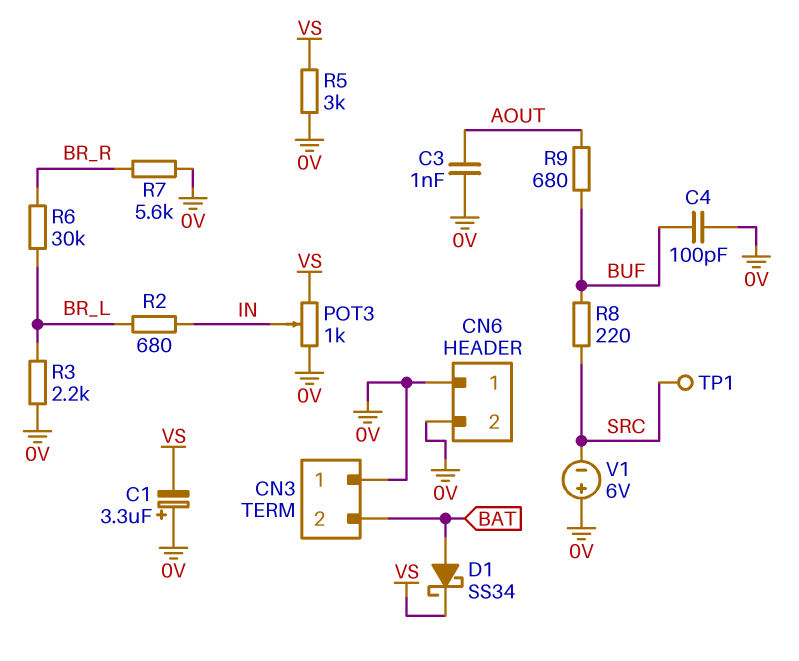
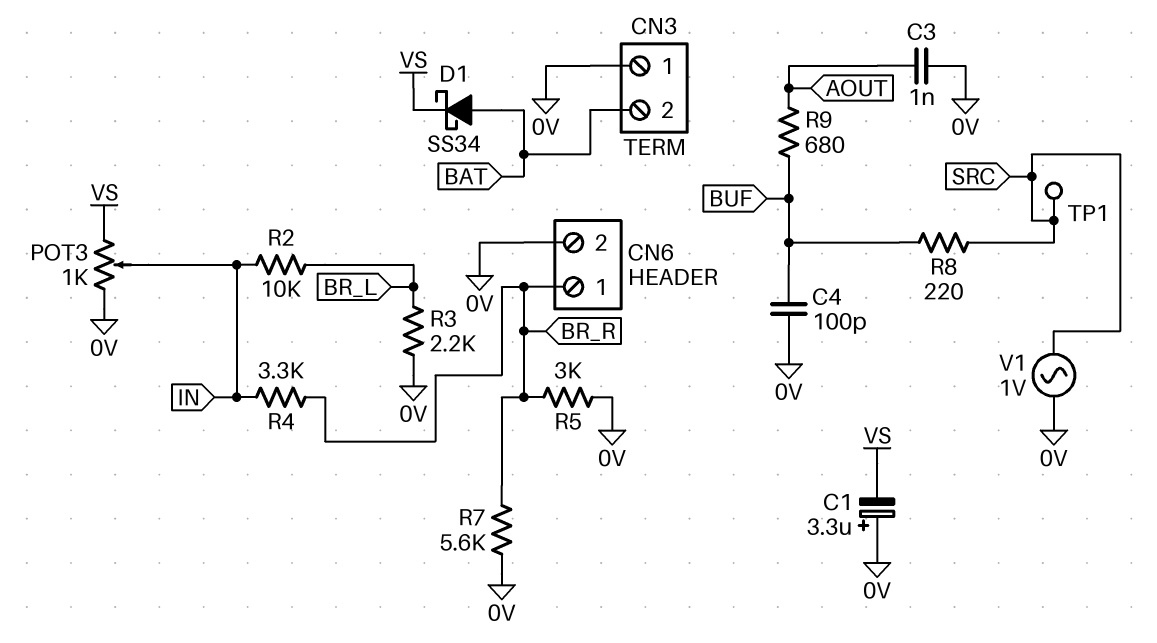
CN6 pin 1: 0V -> BR_R
R2: 680 (BR_L, IN) -> 10k (BR_L, IN)
R4: none -> 3.3k (BR_R, IN)
R5: 3k (0V, VS) -> 3k (0V, BR_R)
R6: 30k (BR_L, BR_R) -> none
V1: 6V (plus 0V, minus SRC) -> AC 1V (0V, SRC)

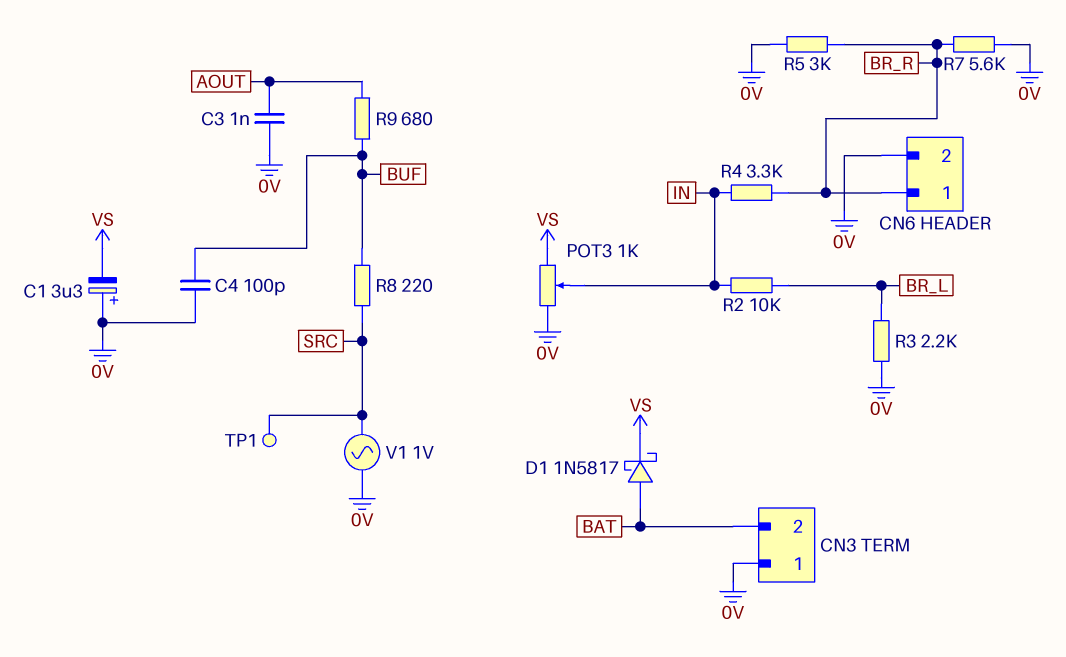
D1: schottky SS34 (A BAT, K VS) -> schottky 1N5817 (A BAT, K VS)

